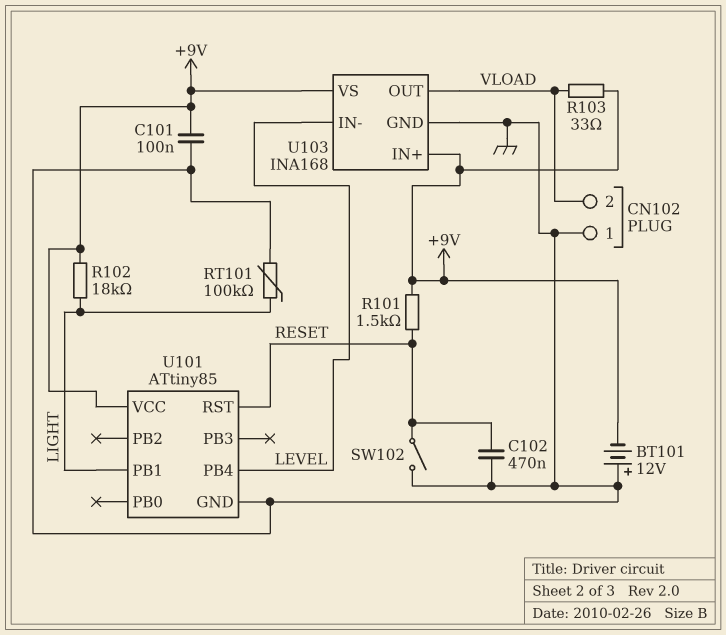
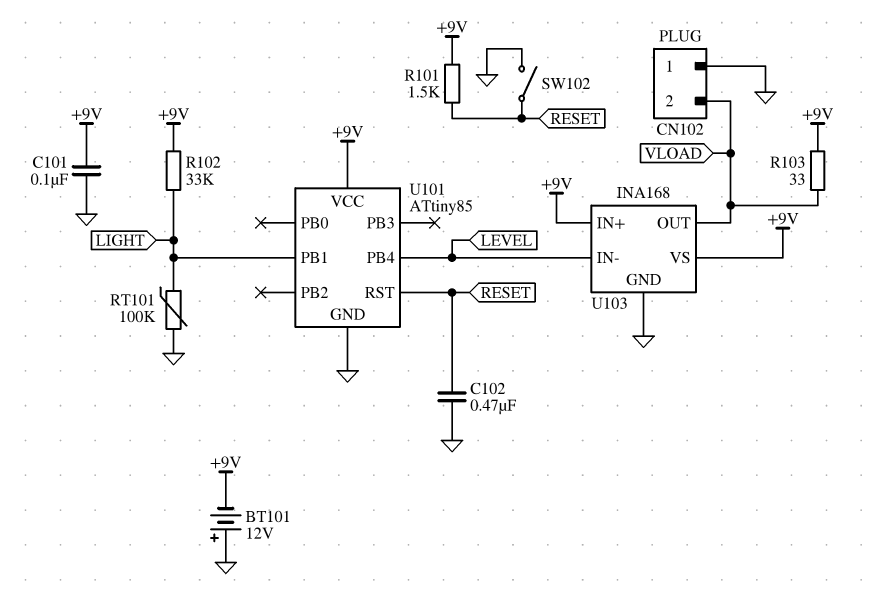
R102: 18k (+9V, LIGHT) -> 33k (+9V, LIGHT)

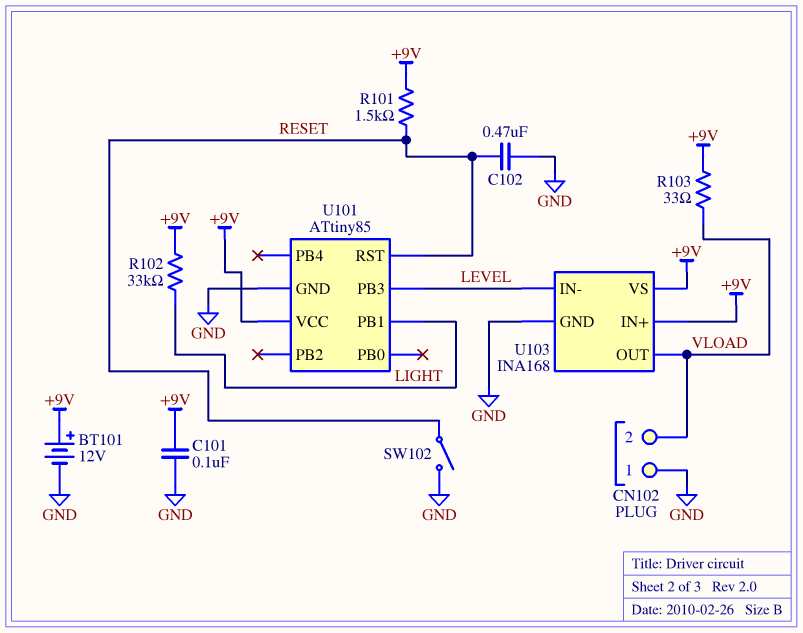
BT101: 12V (plus GND, minus +9V) -> 12V (plus +9V, minus GND)
RT101: 100k (GND, LIGHT) -> none
U101 pin PB3: none -> LEVEL
U101 pin PB4: LEVEL -> none

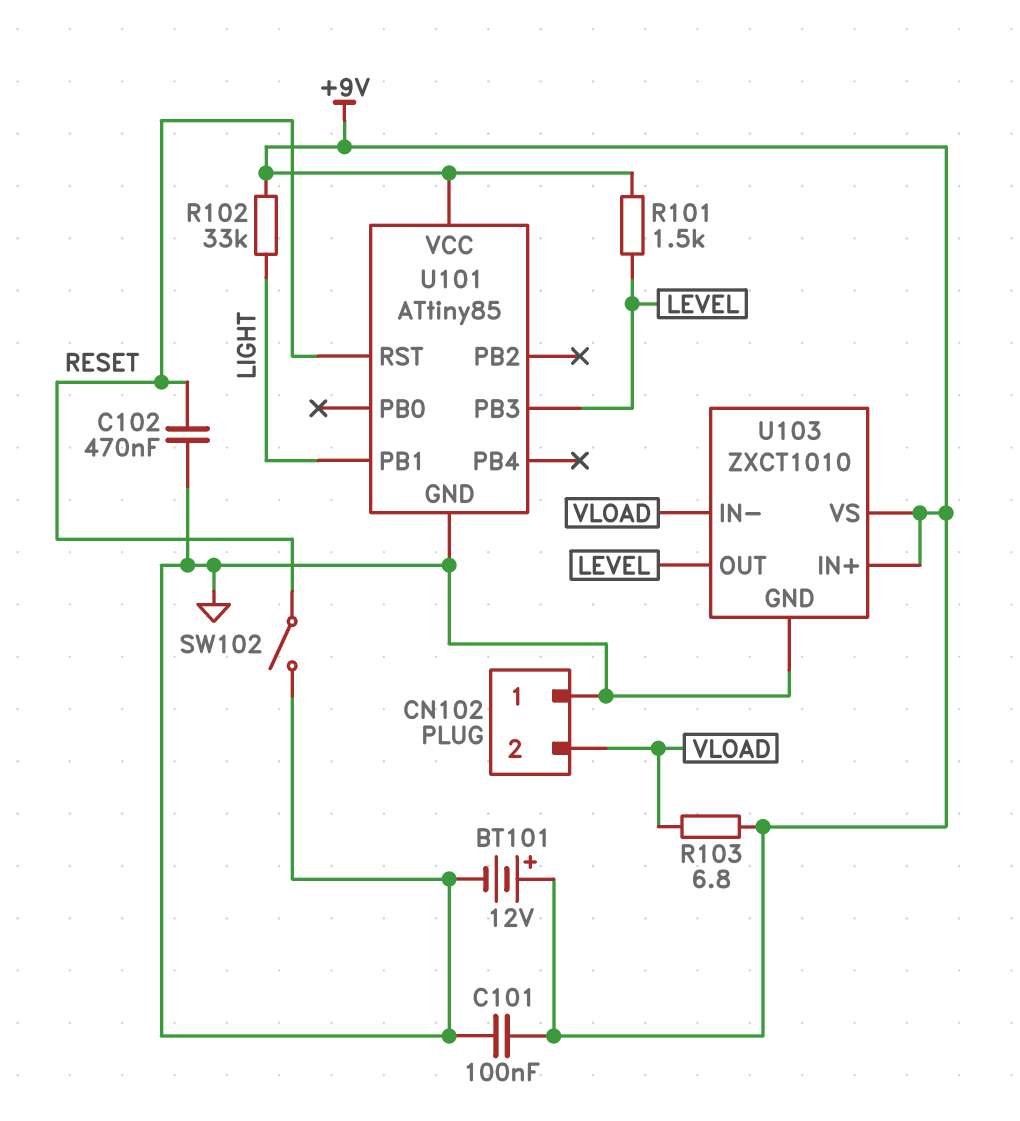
R101: 1.5k (+9V, RESET) -> 1.5k (+9V, LEVEL)
R103: 33 (+9V, VLOAD) -> 6.8 (+9V, VLOAD)
U103: INA168 -> ZXCT1010
U103 pin IN-: LEVEL -> VLOAD
U103 pin OUT: VLOAD -> LEVEL

